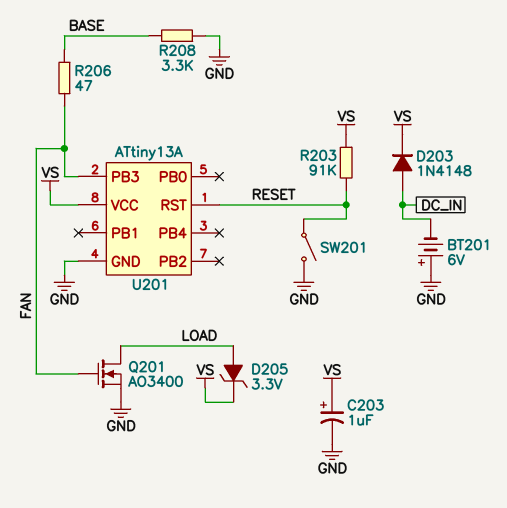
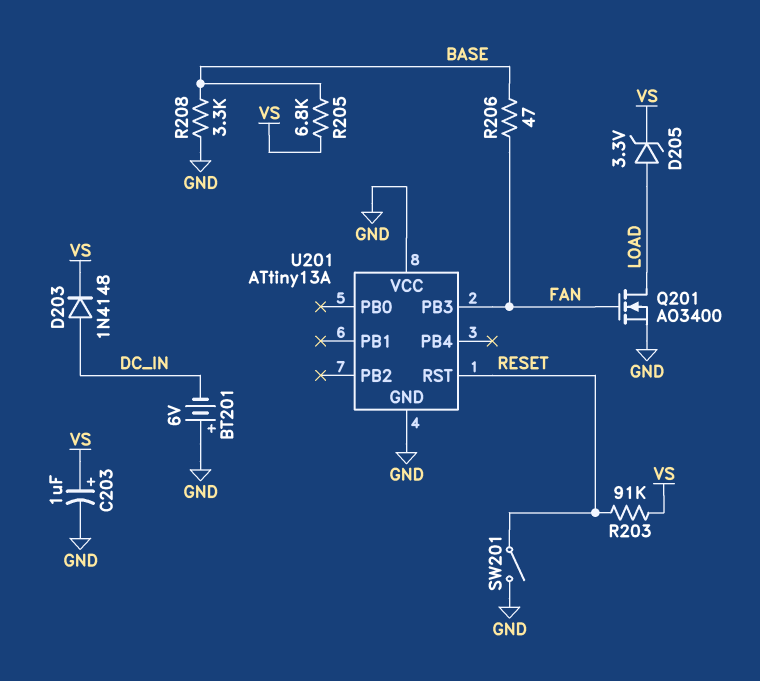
R205: none -> 6.8k (BASE, VS)
U201 pin VCC: VS -> GND

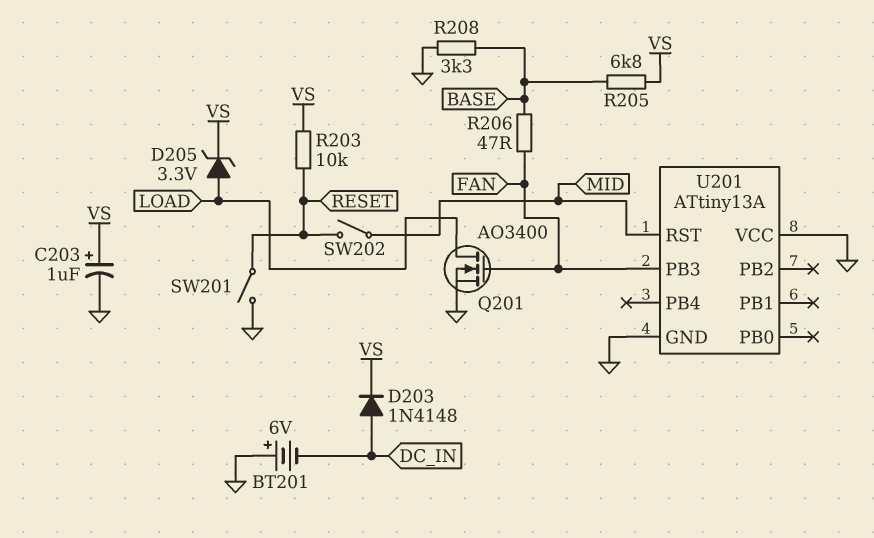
R203: 91k (RESET, VS) -> 10k (RESET, VS)
SW202: none -> switch (MID, RESET)
U201 pin RST: RESET -> MID

